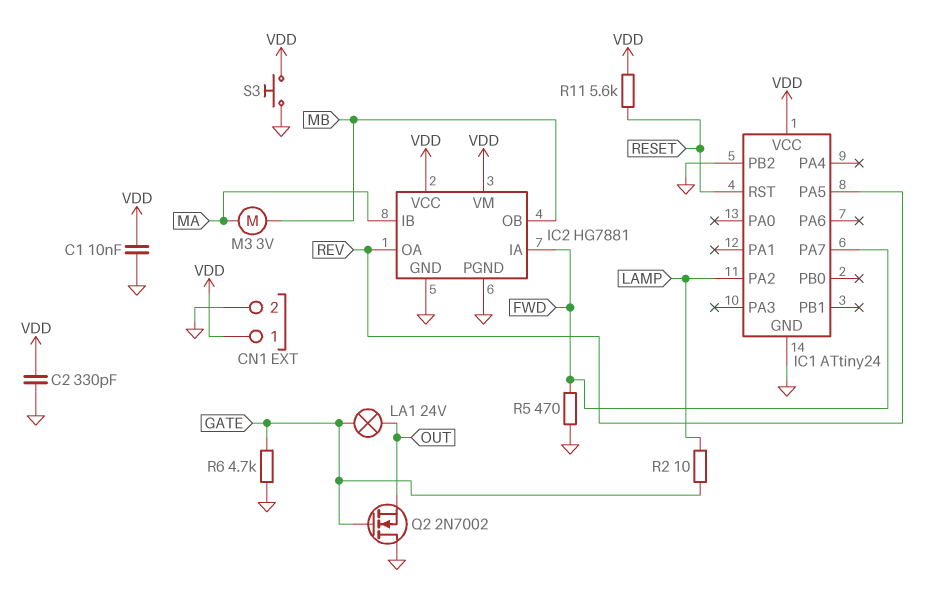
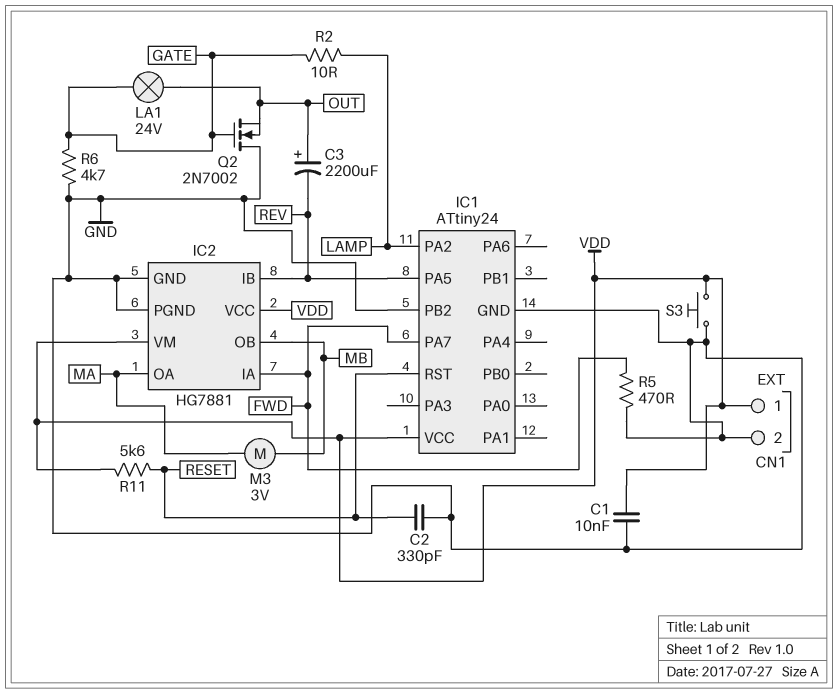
C2: 330pF (GND, VDD) -> 330pF (GND, RESET)
C3: none -> 2200uF (plus OUT, minus REV)
IC2 pin IB: MA -> REV
IC2 pin OA: REV -> MA

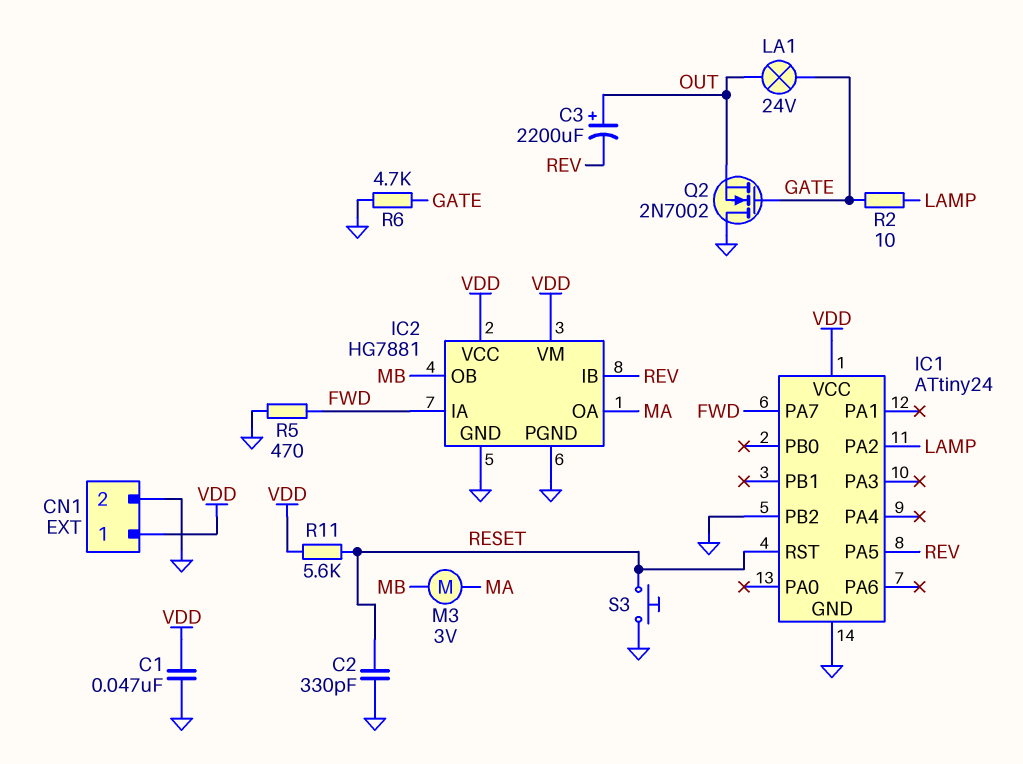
C1: 10nF (GND, VDD) -> 47nF (GND, VDD)
S3: button (GND, VDD) -> button (GND, RESET)

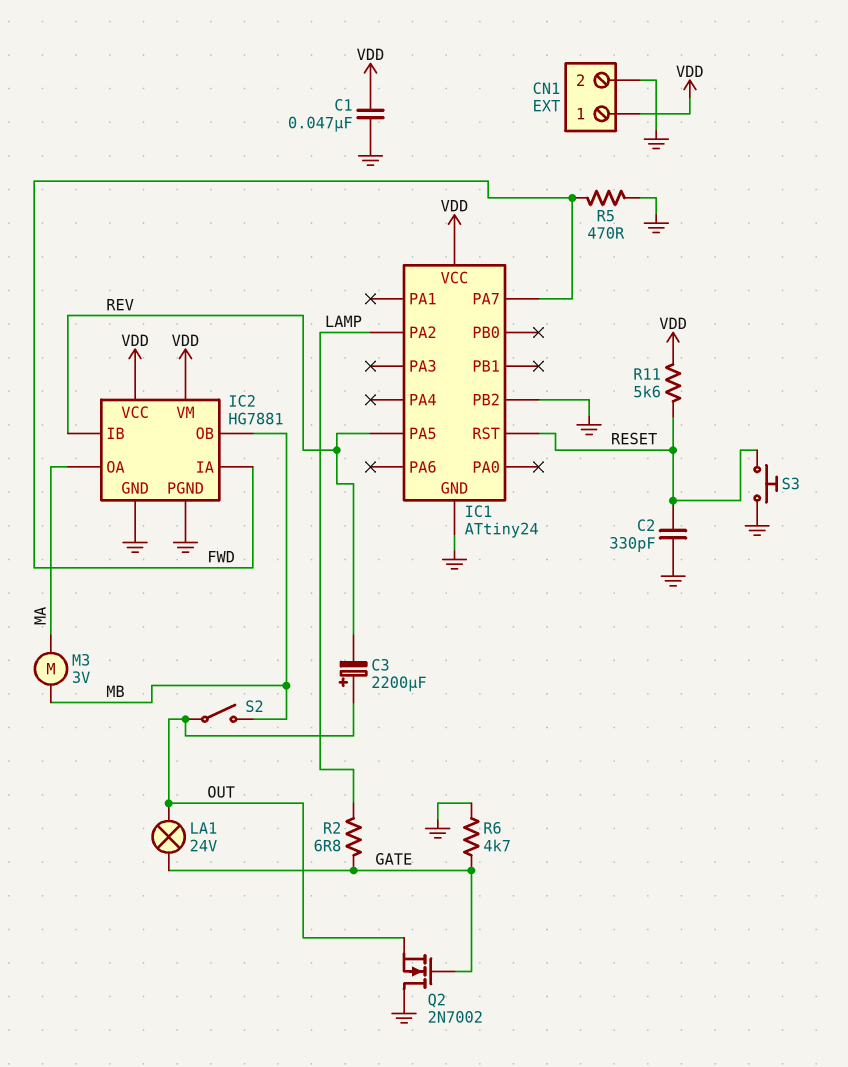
R2: 10 (GATE, LAMP) -> 6.8 (GATE, LAMP)
S2: none -> switch (MB, OUT)

